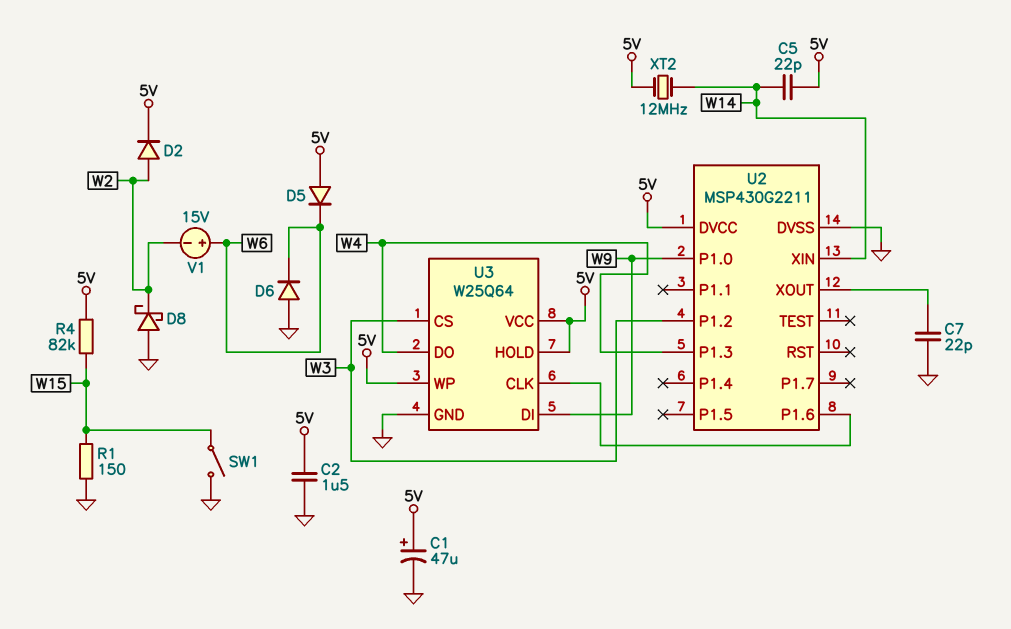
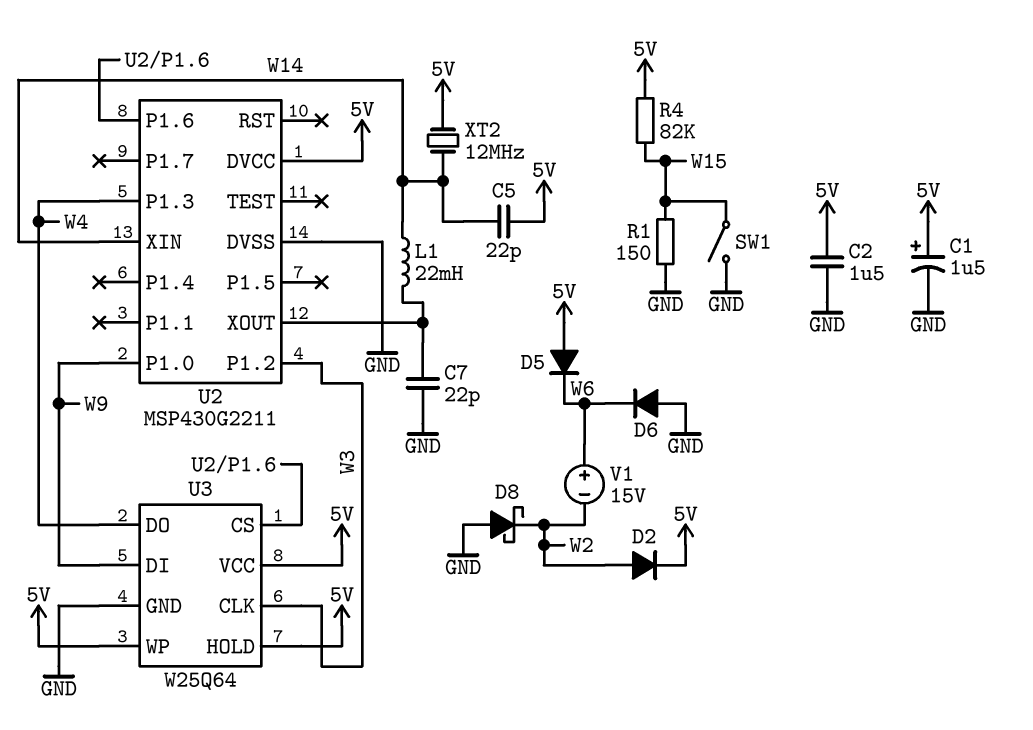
C1: 47uF (plus 5V, minus GND) -> 1.5uF (plus 5V, minus GND)
L1: none -> 22mH (U2/XOUT, W14)
U3 pin CLK: U2/P1.6 -> W3
U3 pin CS: W3 -> U2/P1.6

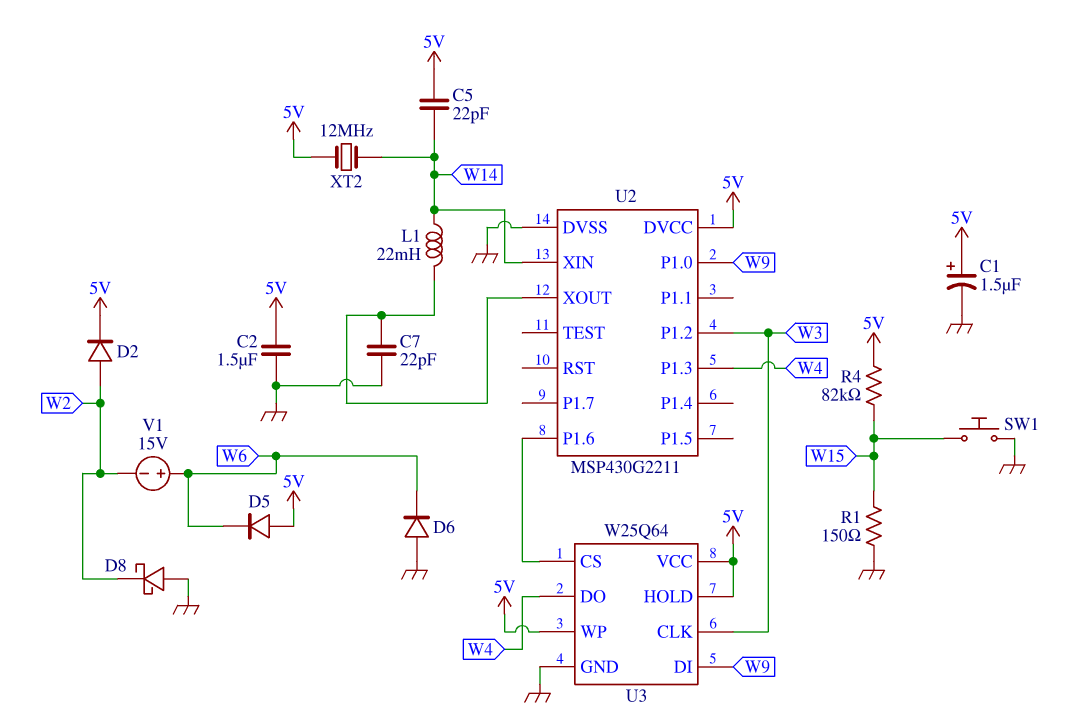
SW1: switch (GND, W15) -> button (GND, W15)

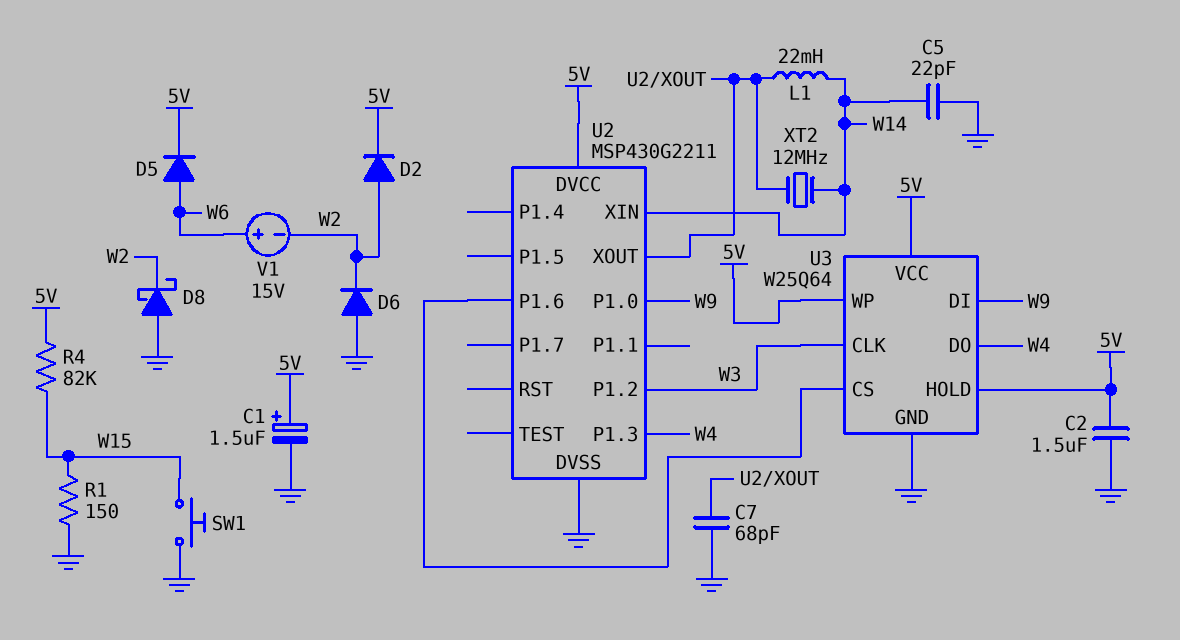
C5: 22pF (5V, W14) -> 22pF (GND, W14)
C7: 22pF (GND, U2/XOUT) -> 68pF (GND, U2/XOUT)
D5: diode (A 5V, K W6) -> diode (A W6, K 5V)
D6: diode (A GND, K W6) -> diode (A GND, K W2)
XT2: 12MHz (5V, W14) -> 12MHz (U2/XOUT, W14)

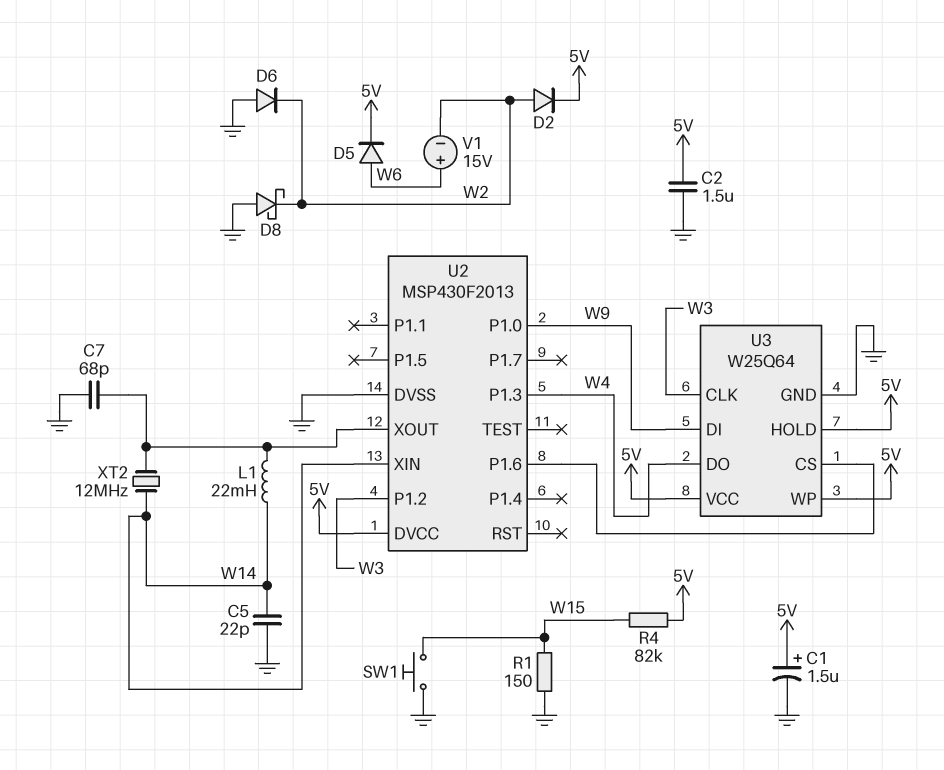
U2: MSP430G2211 -> MSP430F2013

